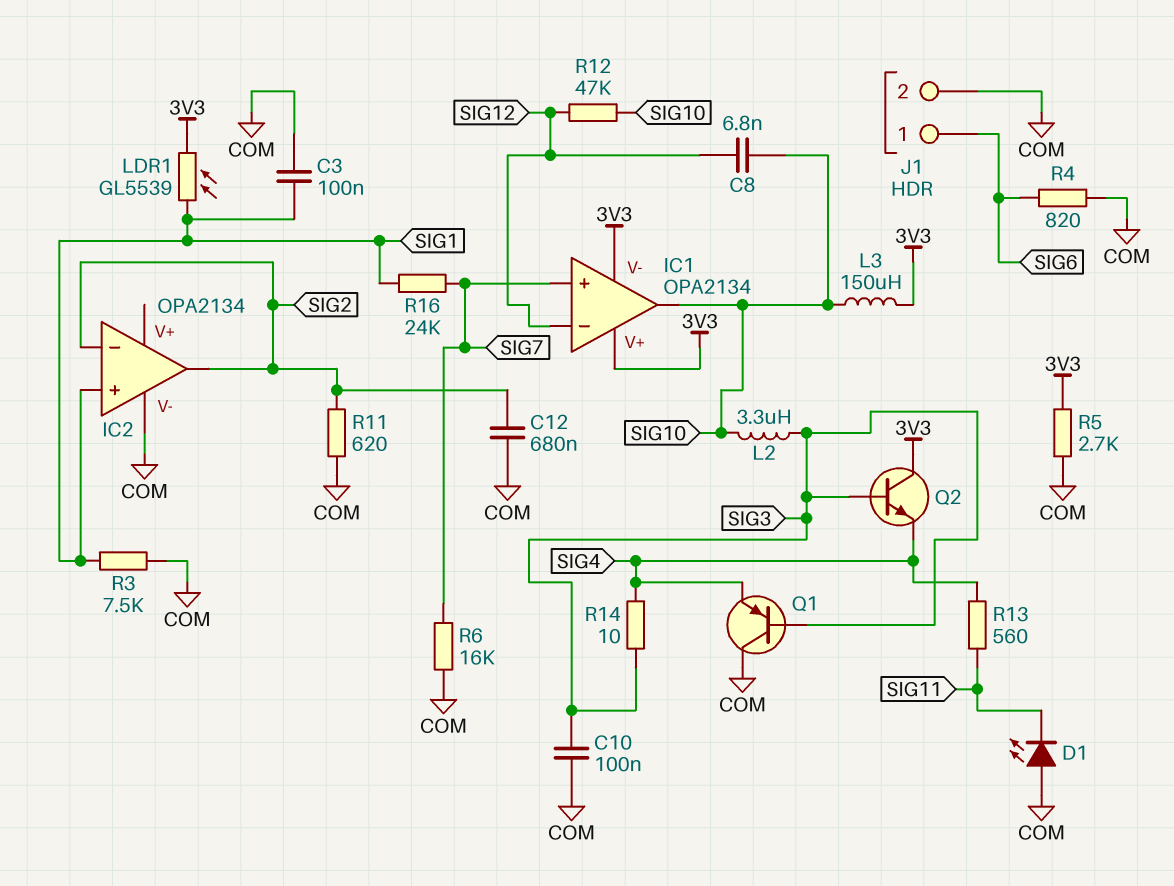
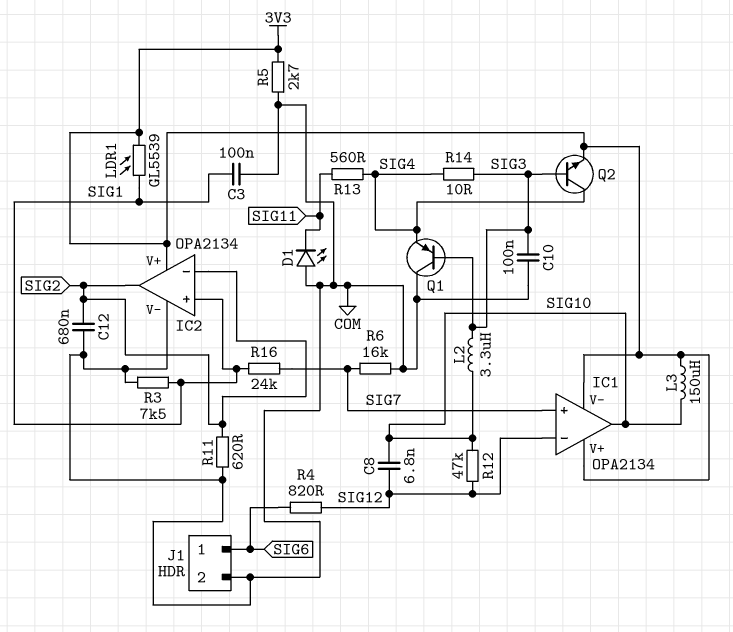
IC2 pin V+: none -> 3V3
Q2: NPN (B SIG3, C 3V3, E SIG4) -> NPN (B SIG3, C SIG4, E 3V3)
R4: 820 (COM, SIG6) -> 820 (SIG6, SIG12)

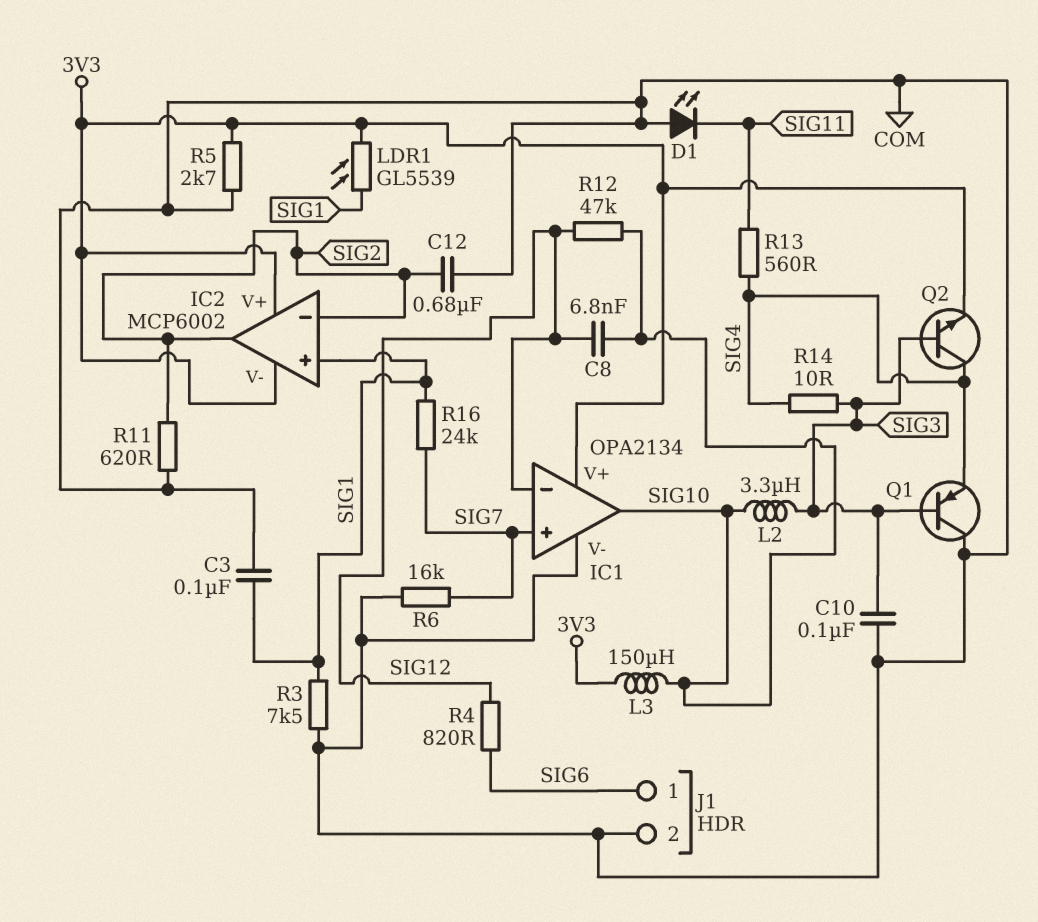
IC1 pin V-: 3V3 -> COM
IC2: OPA2134 -> MCP6002
IC2 pin V-: COM -> 3V3

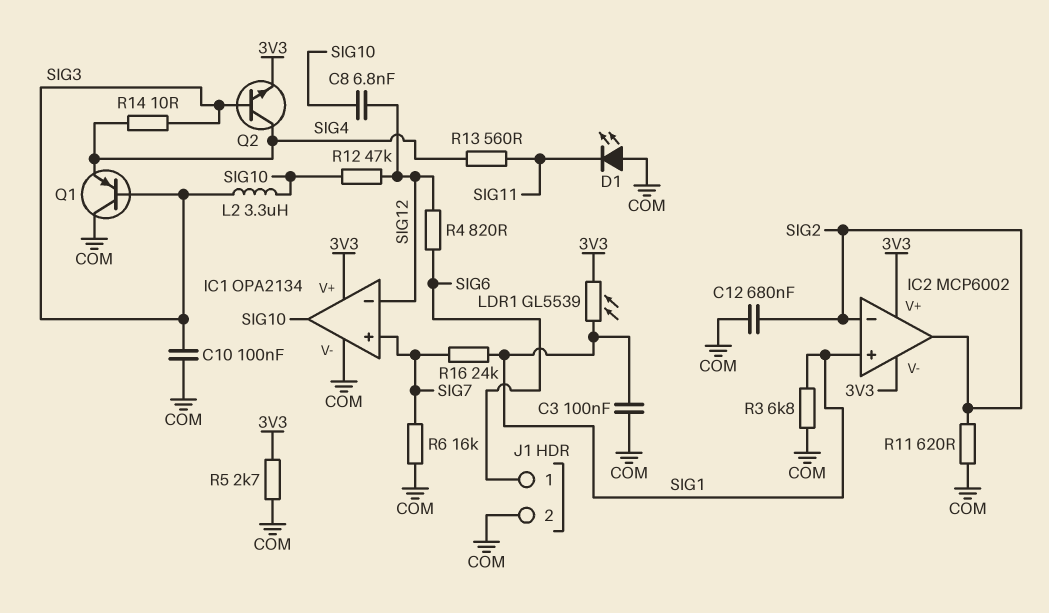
L3: 150uH (3V3, SIG10) -> none
R3: 7.5k (COM, SIG1) -> 6.8k (COM, SIG1)

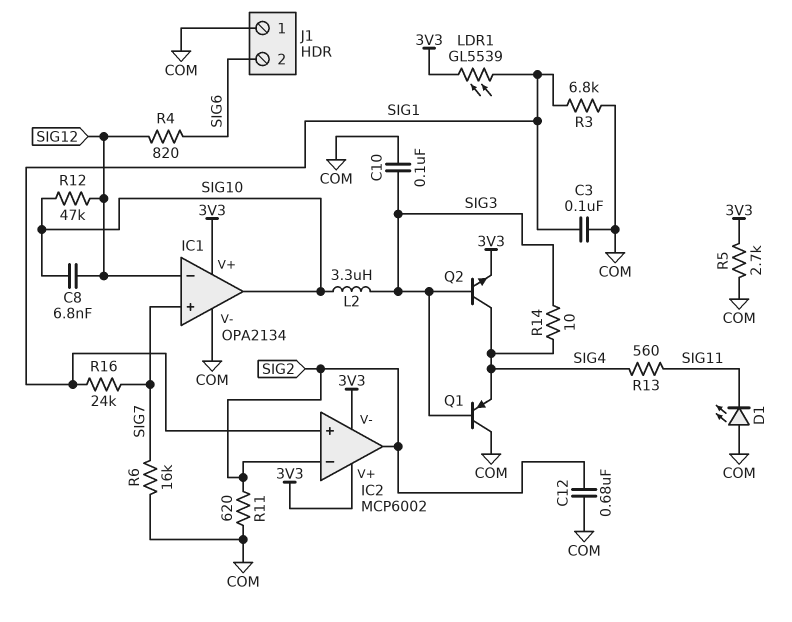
J1 pin 1: SIG6 -> COM
J1 pin 2: COM -> SIG6

